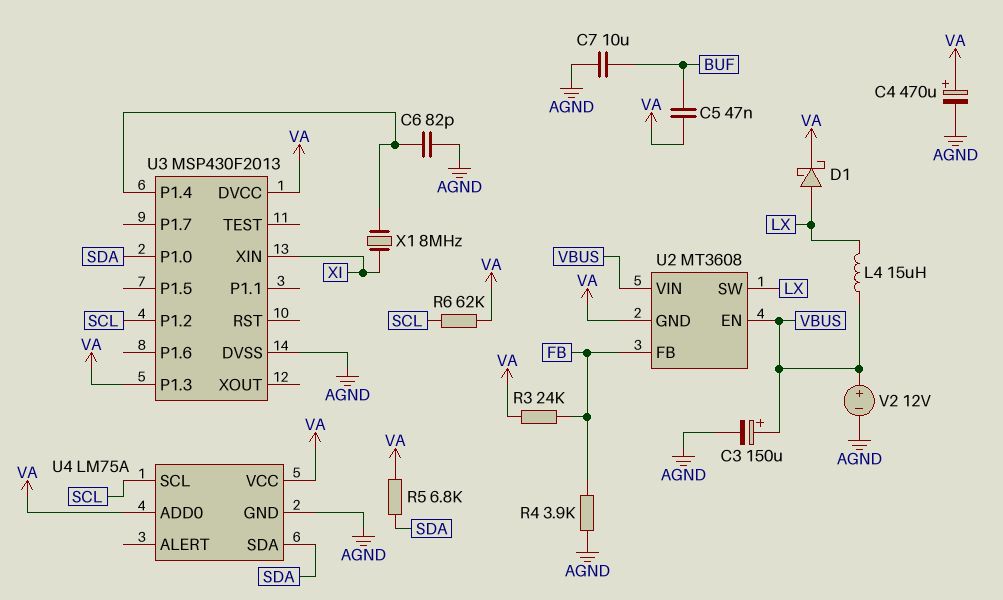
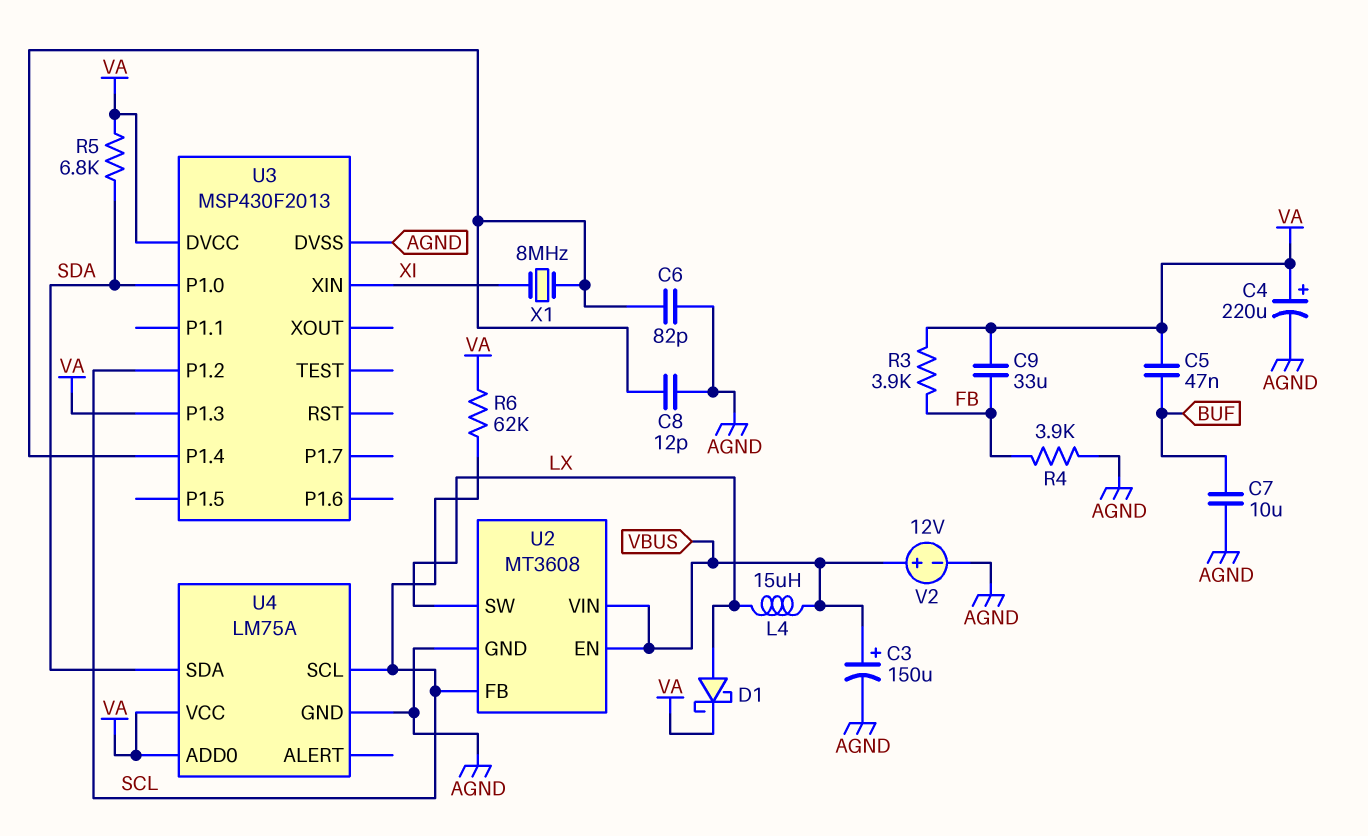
C4: 470uF (plus VA, minus AGND) -> 220uF (plus VA, minus AGND)
C8: none -> 12pF (AGND, U3/P1.4)
C9: none -> 33uF (FB, VA)
R3: 24k (FB, VA) -> 3.9k (FB, VA)
U2 pin FB: FB -> SCL
U2 pin GND: VA -> AGND

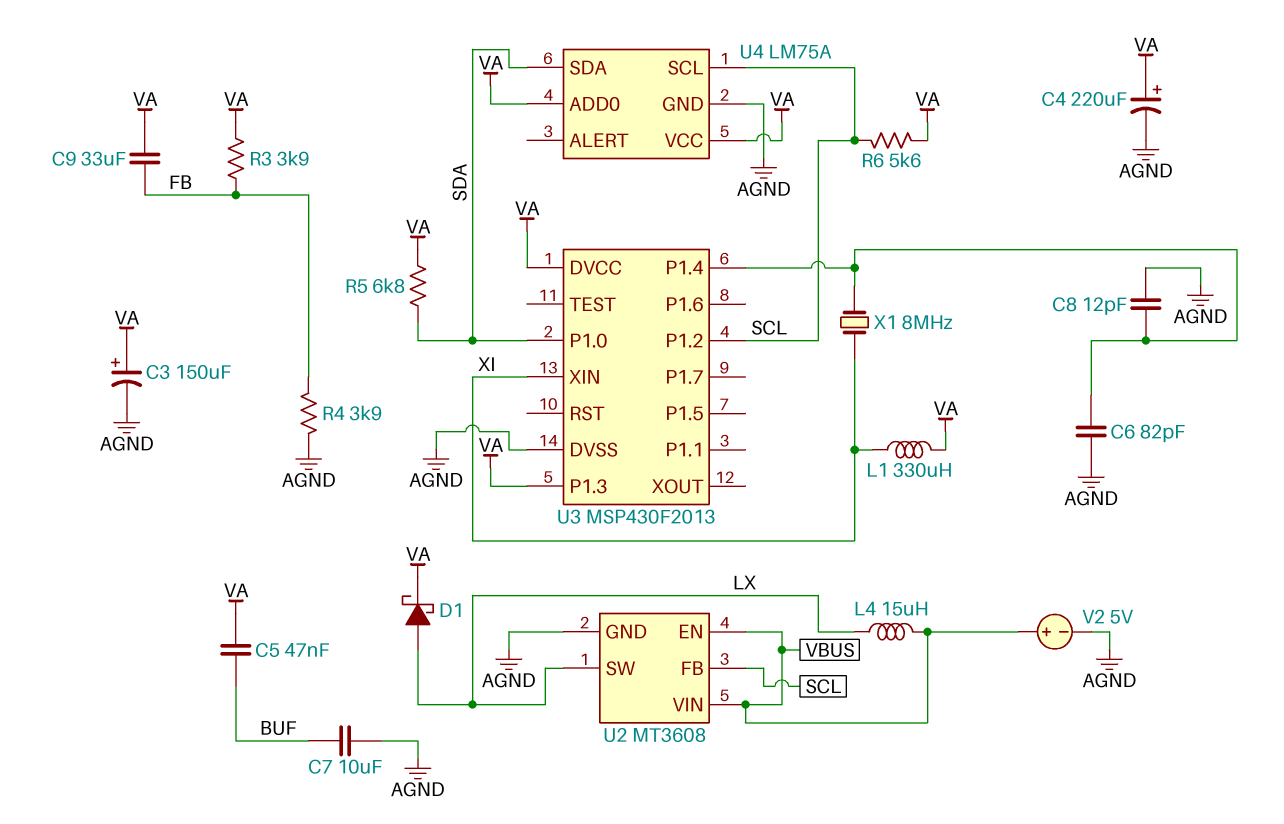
C3: 150uF (plus VBUS, minus AGND) -> 150uF (plus VA, minus AGND)
L1: none -> 330uH (VA, XI)
R6: 62k (SCL, VA) -> 5.6k (SCL, VA)
V2: 12V (plus VBUS, minus AGND) -> 5V (plus VBUS, minus AGND)

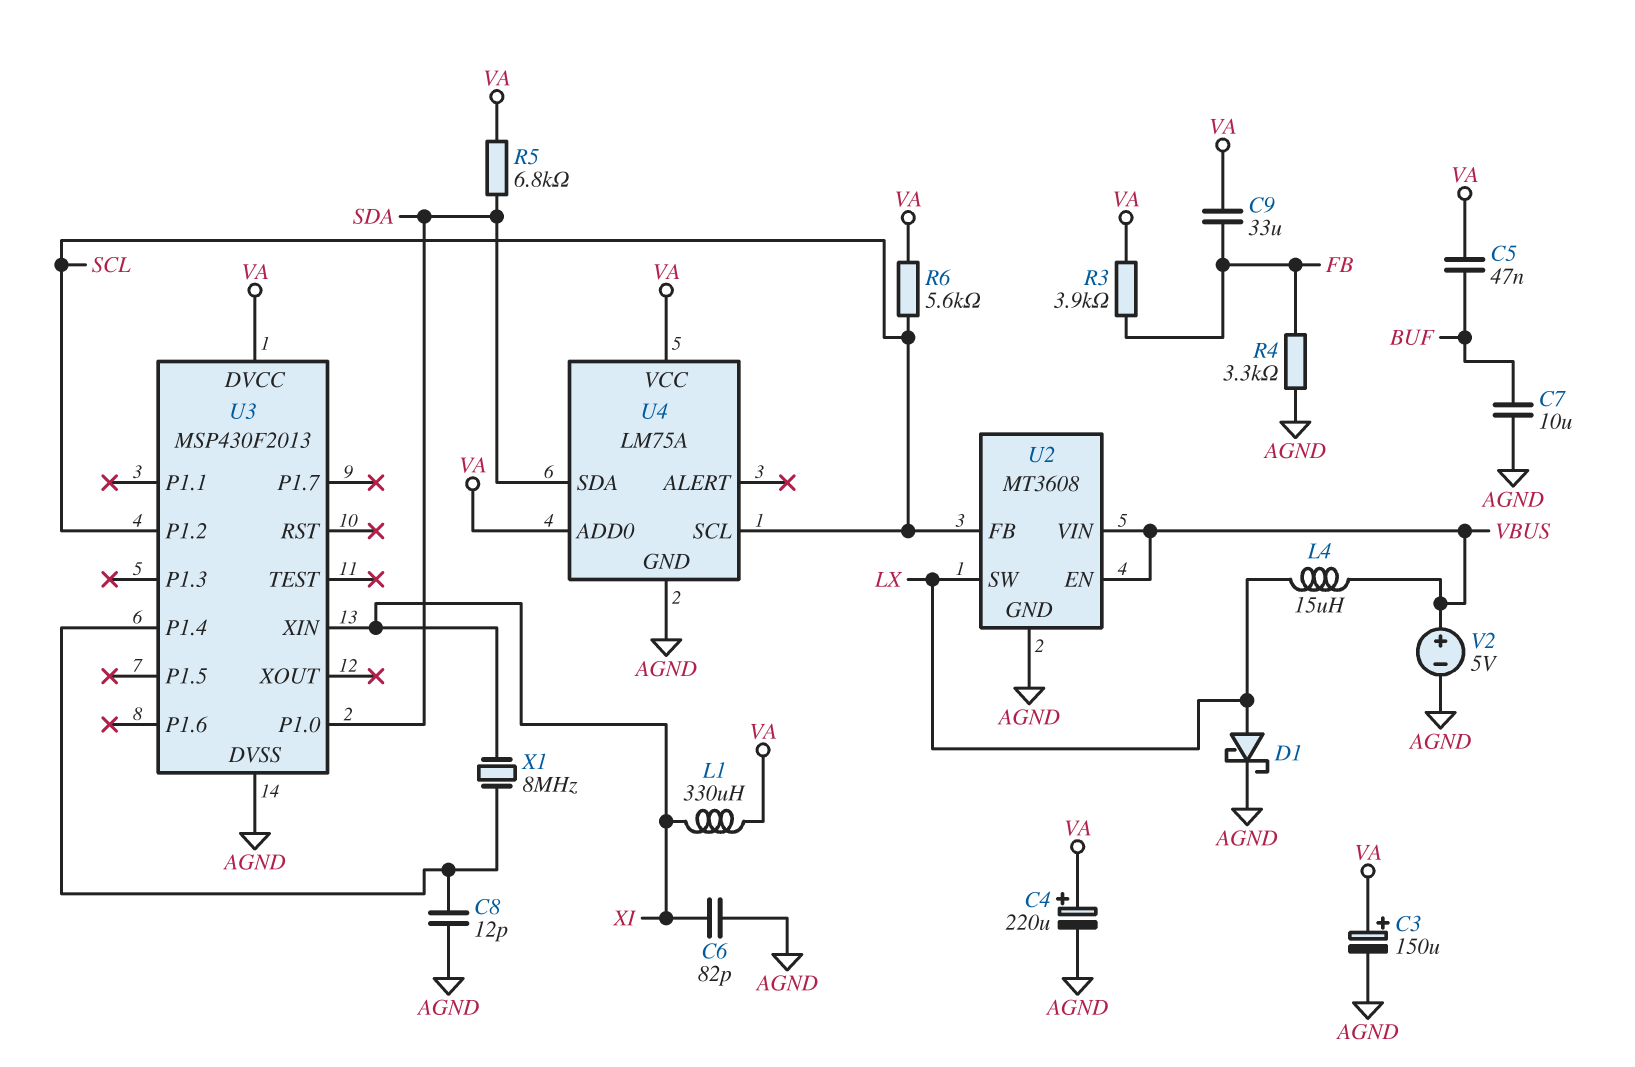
C6: 82pF (AGND, U3/P1.4) -> 82pF (AGND, XI)
D1: schottky (A LX, K VA) -> schottky (A LX, K AGND)
R4: 3.9k (AGND, FB) -> 3.3k (AGND, FB)
U3 pin P1.3: VA -> none

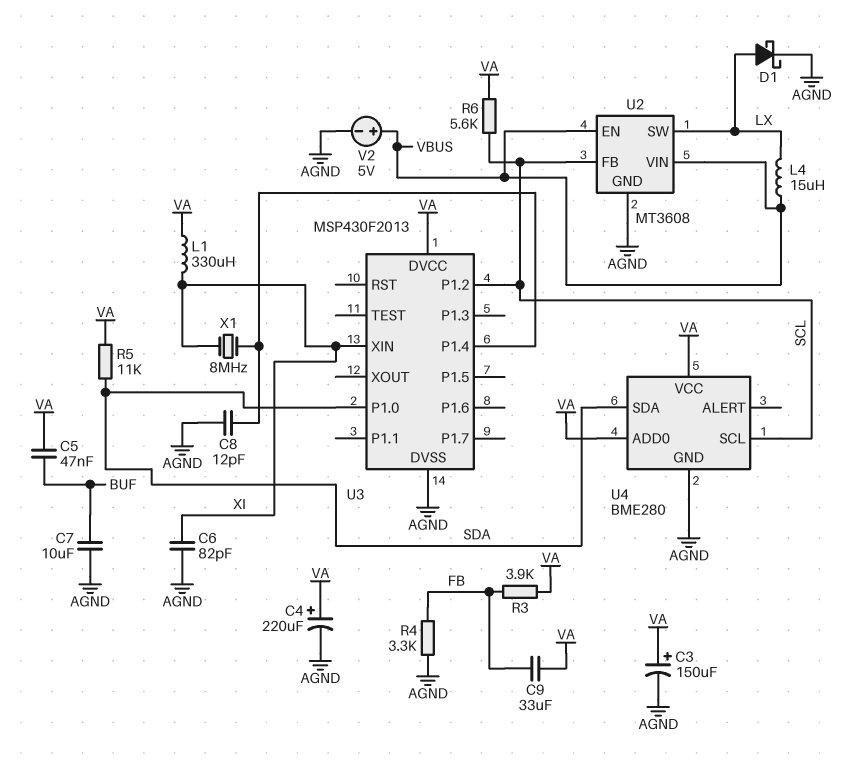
R5: 6.8k (SDA, VA) -> 11k (SDA, VA)
U4: LM75A -> BME280

